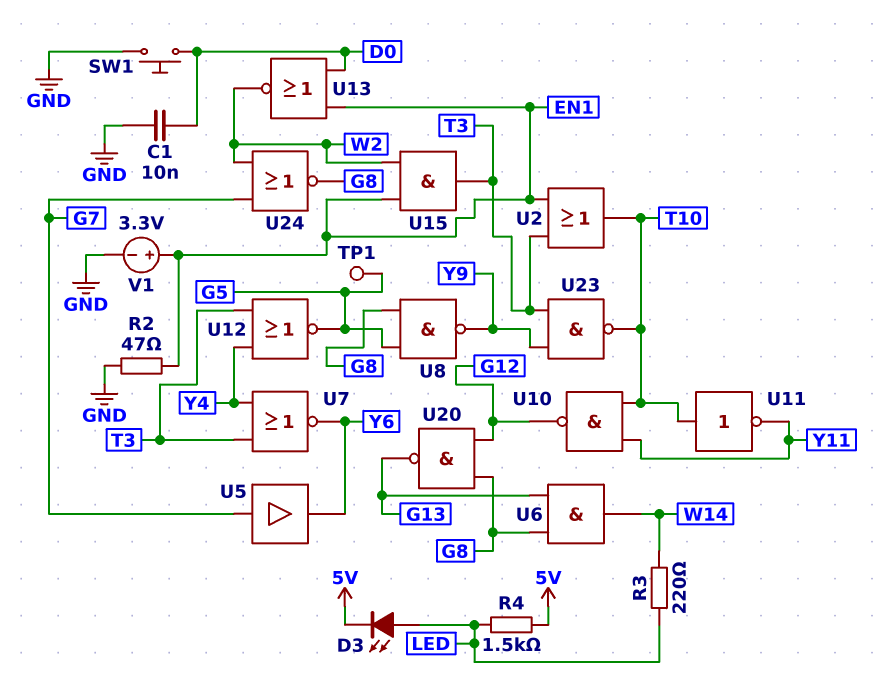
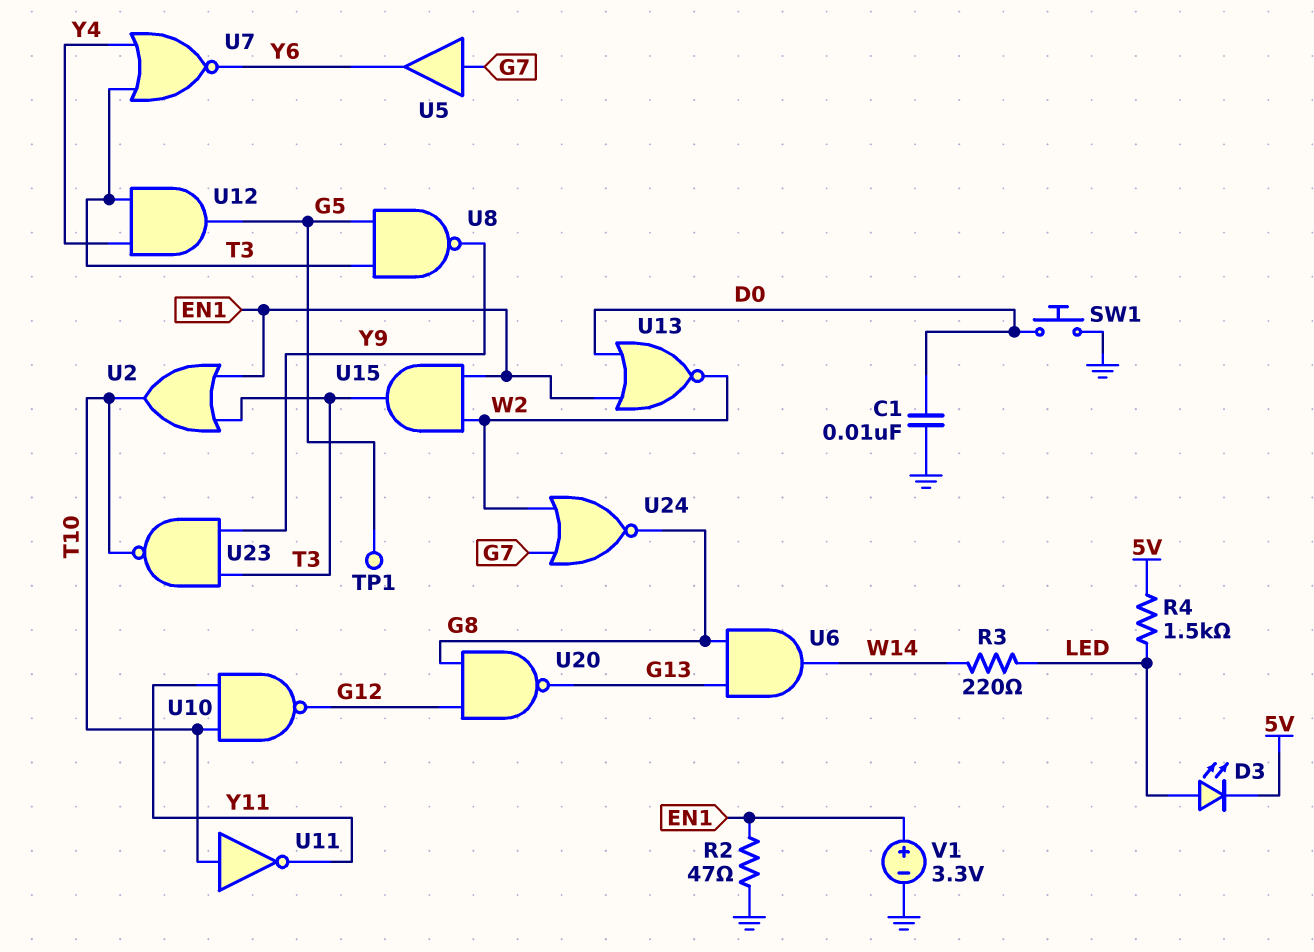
U8: NAND (in G5, in G8, out Y9) -> NAND (in G5, in T3, out Y9)
U12: NOR (in T3, in Y4, out G5) -> AND (in T3, in Y4, out G5)

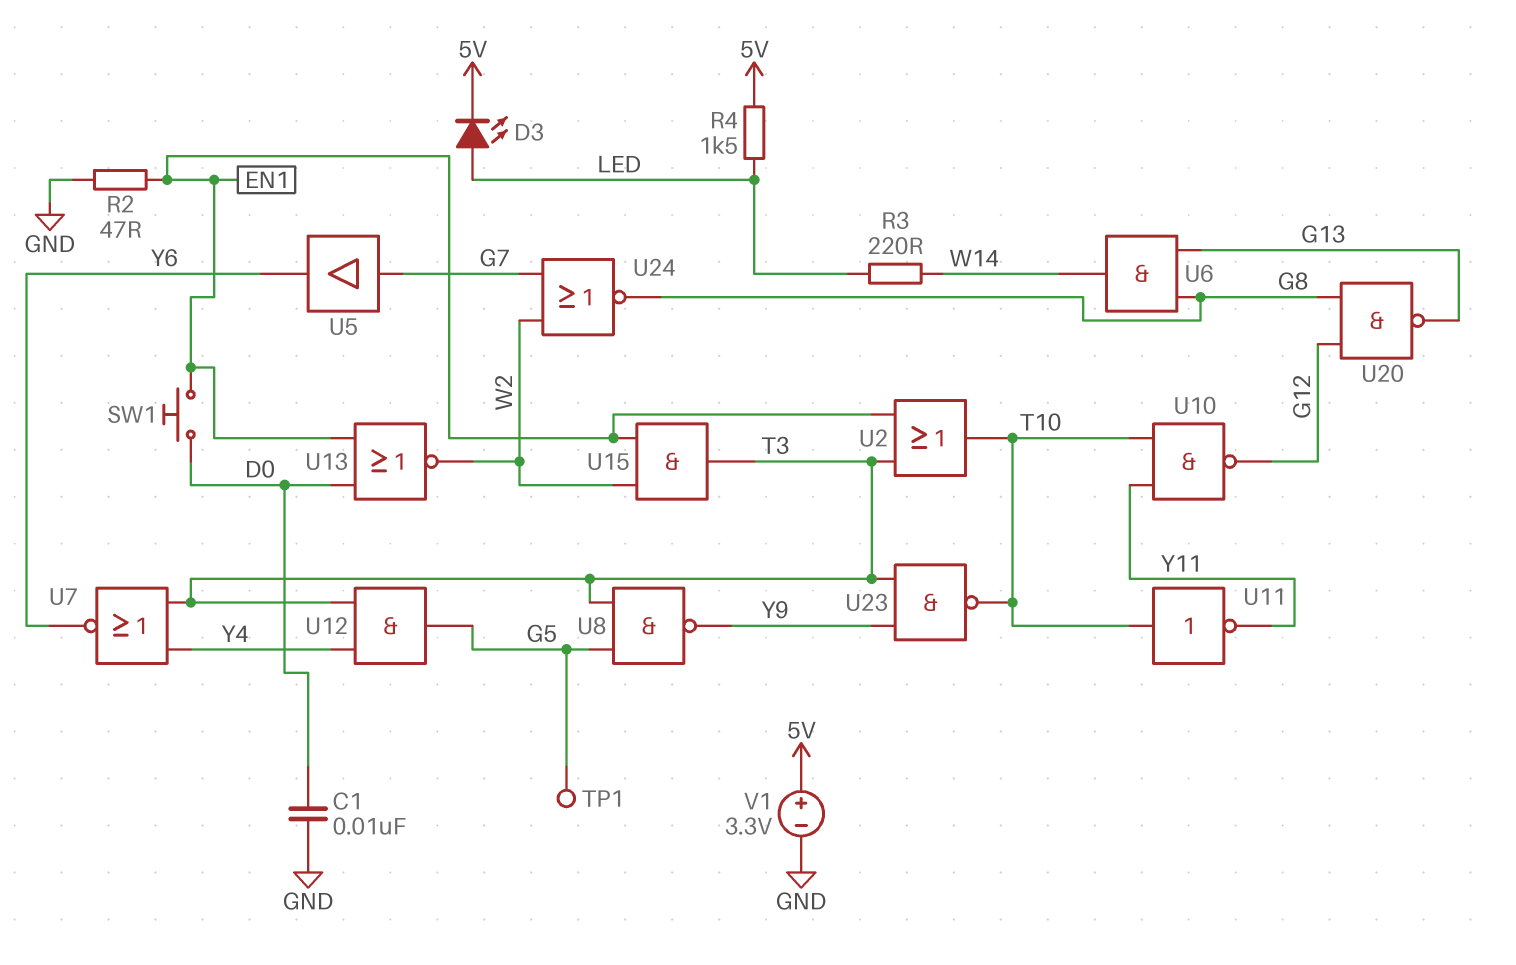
SW1: button (D0, GND) -> button (D0, EN1)
V1: 3.3V (plus EN1, minus GND) -> 3.3V (plus 5V, minus GND)

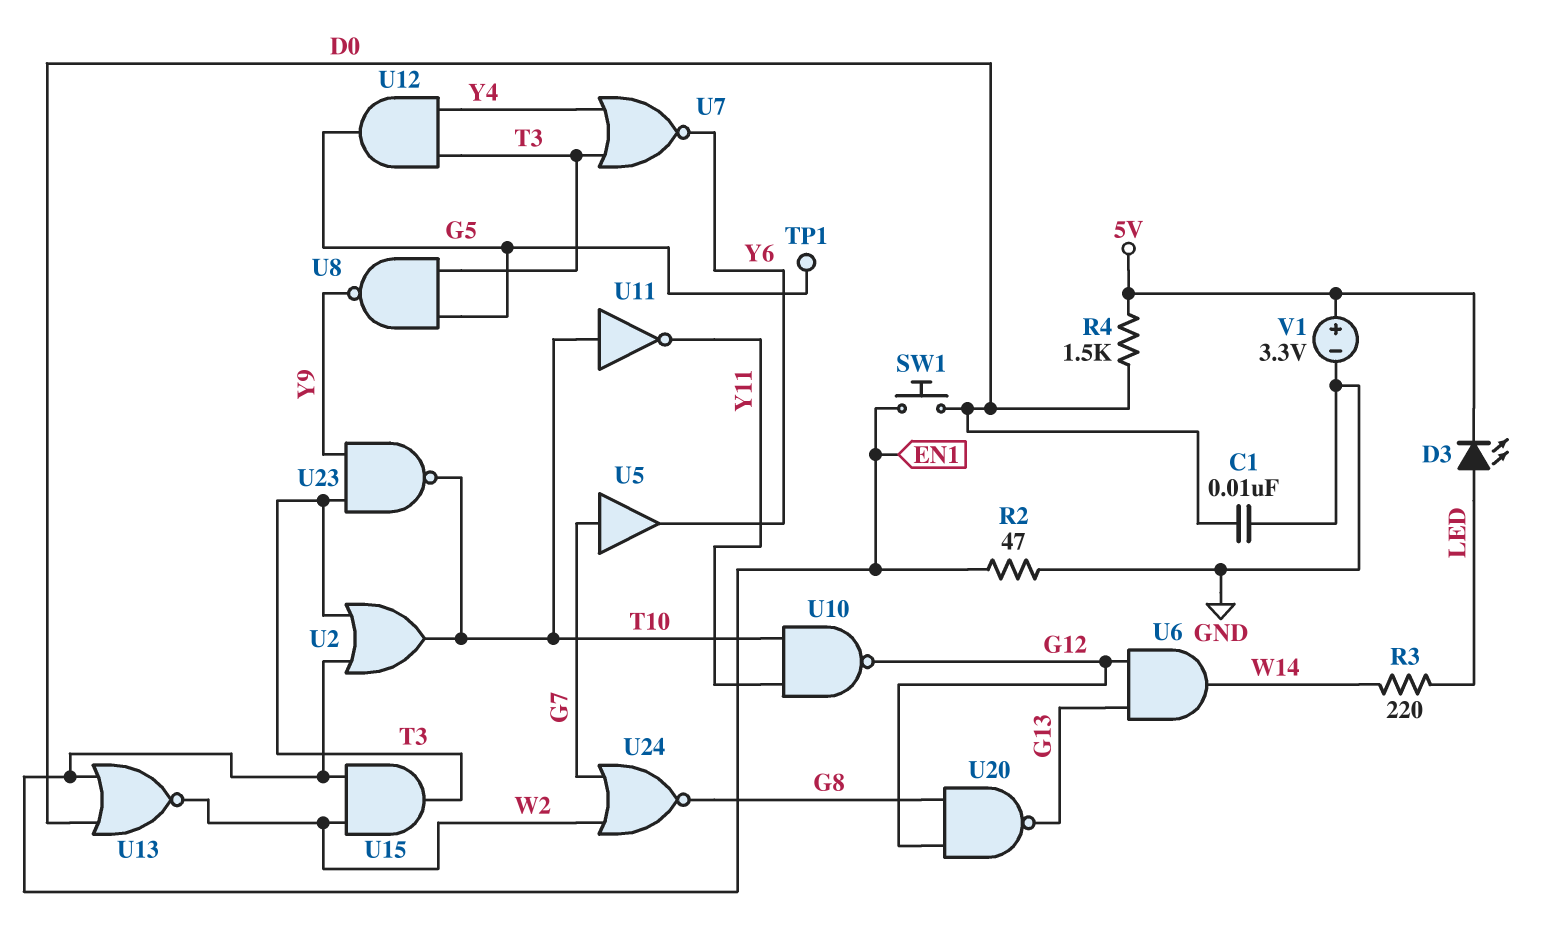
R4: 1.5k (5V, LED) -> 1.5k (5V, D0)
U6: AND (in G8, in G13, out W14) -> AND (in G12, in G13, out W14)

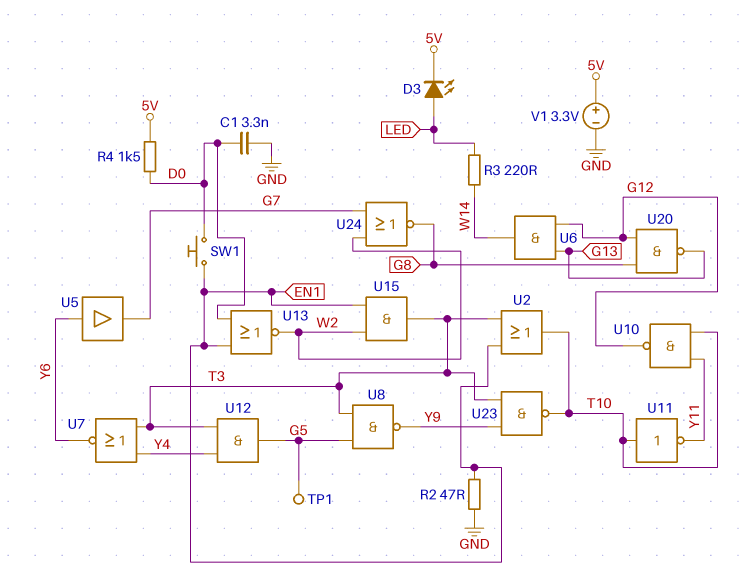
C1: 10nF (D0, GND) -> 3.3nF (D0, GND)
U5: buffer (in G7, out Y6) -> buffer (in Y6, out G7)

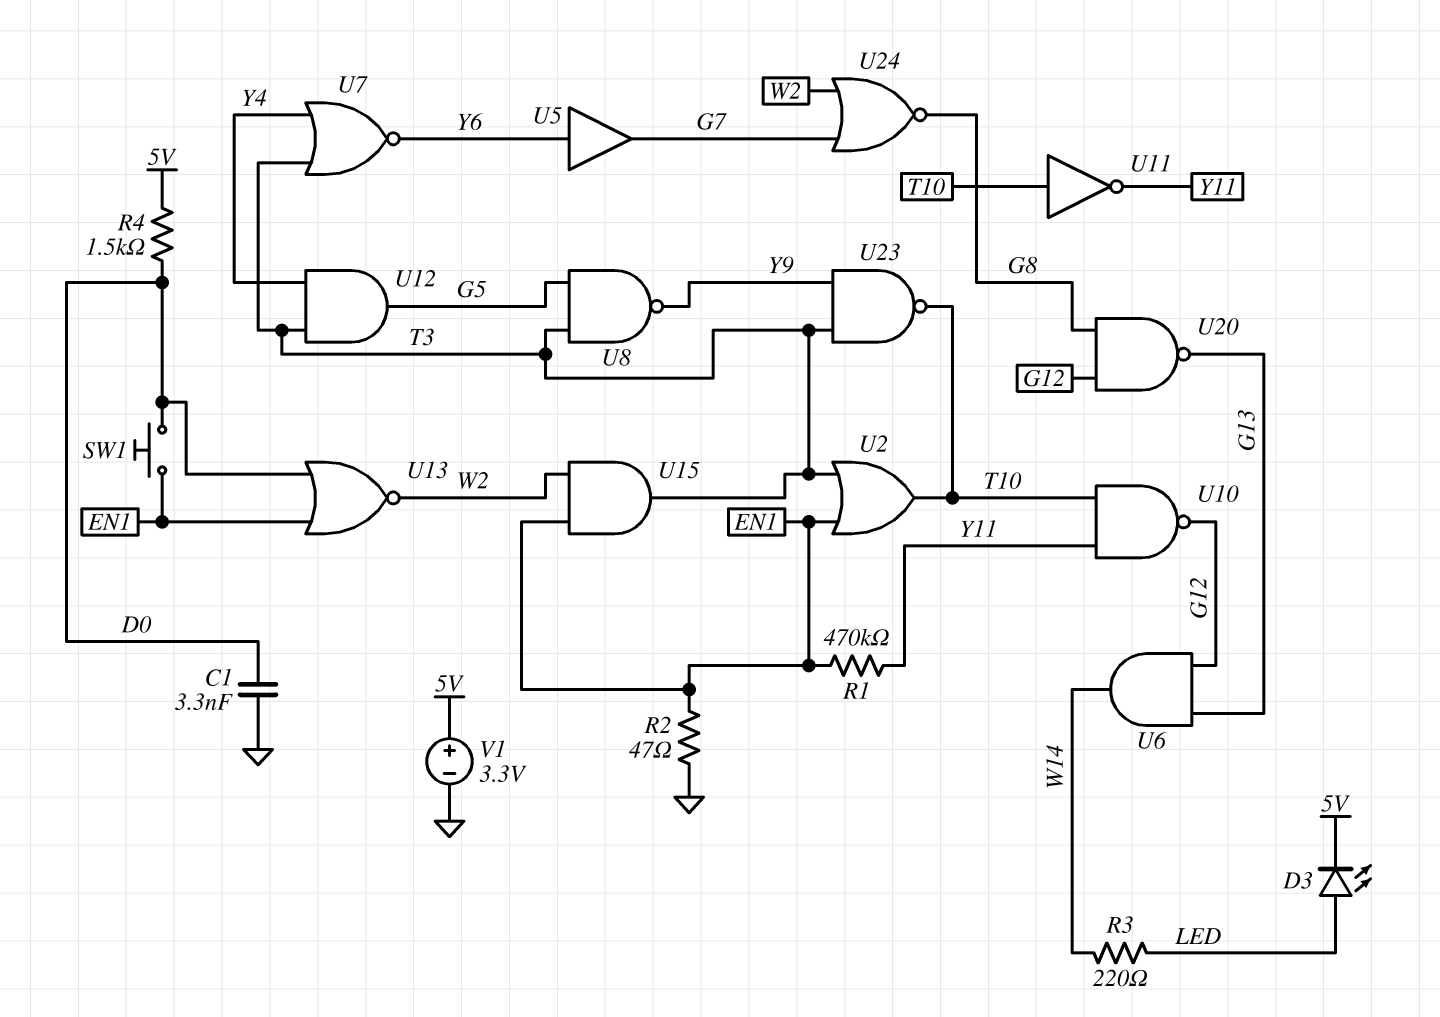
R1: none -> 470k (EN1, Y11)
TP1: test point (G5) -> none

